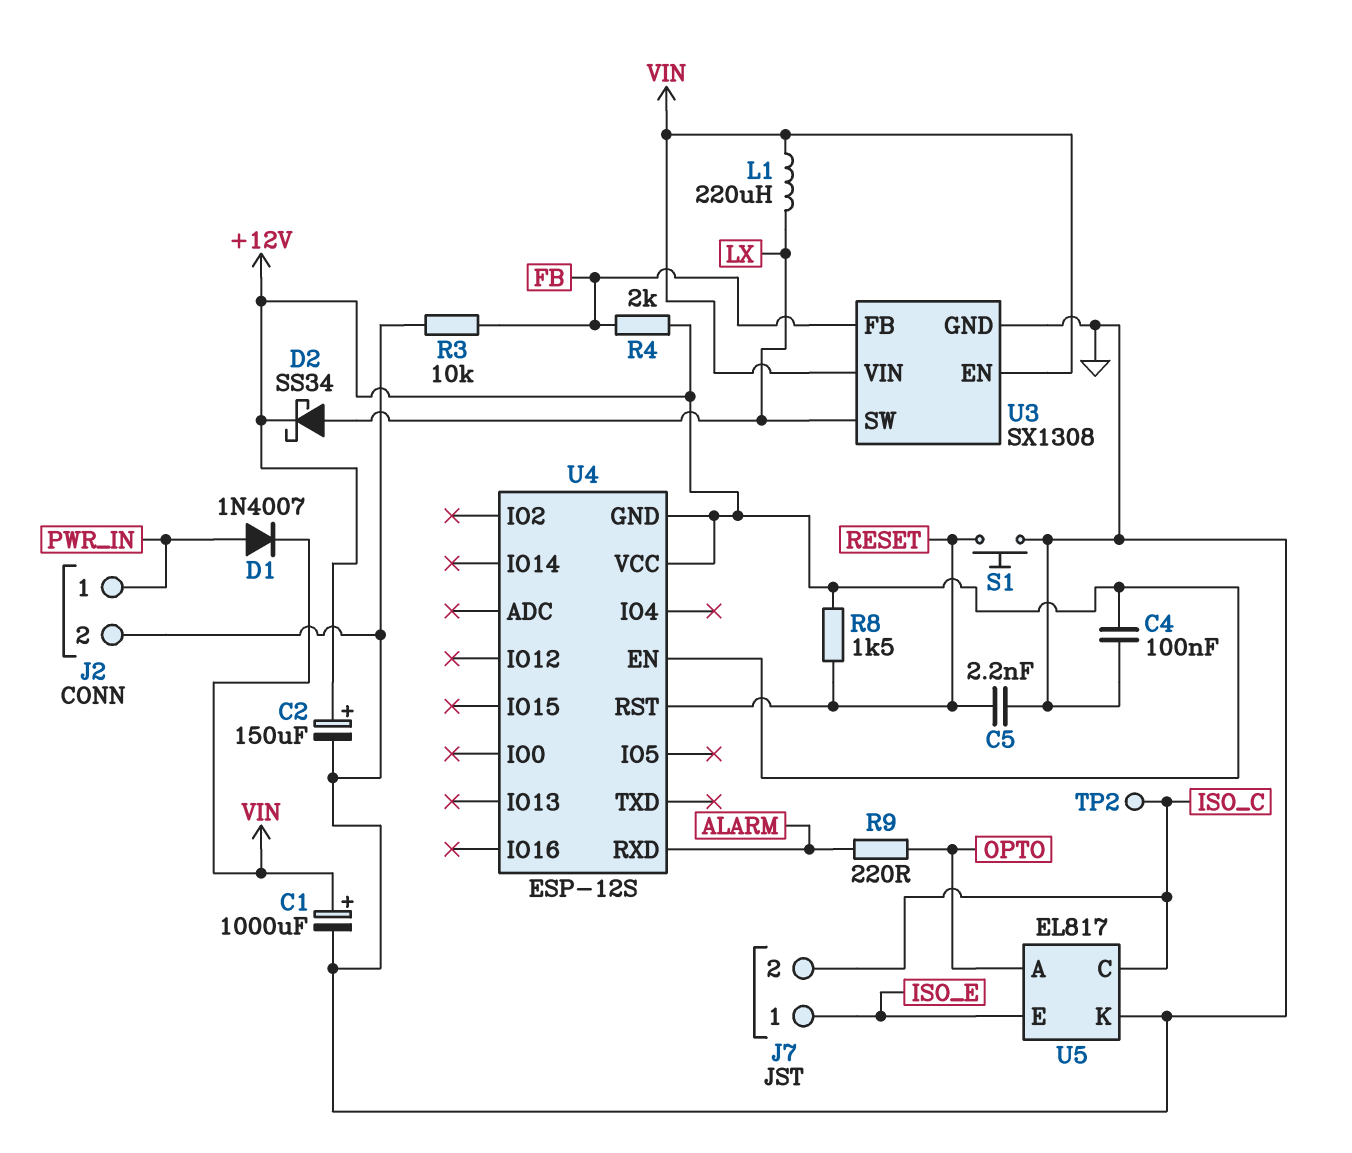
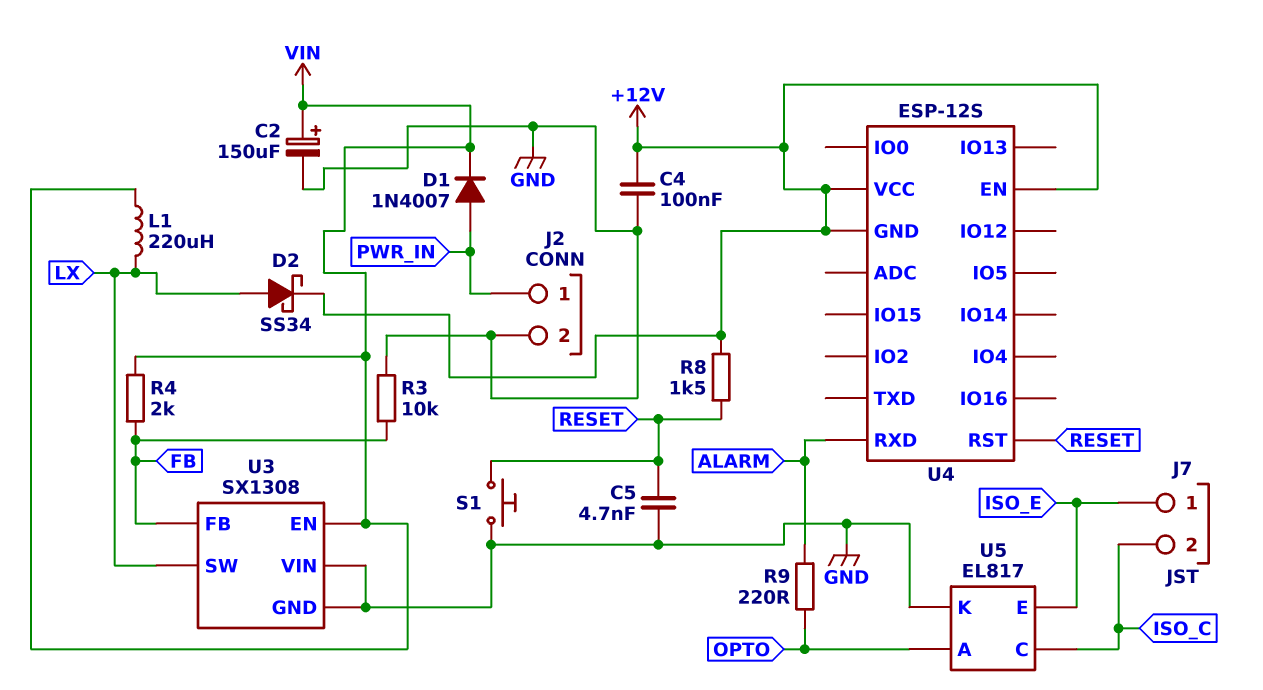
C1: 1000uF (plus VIN, minus GND) -> none
C2: 150uF (plus +12V, minus GND) -> 150uF (plus VIN, minus GND)
C5: 2.2nF (GND, RESET) -> 4.7nF (GND, RESET)
R4: 2k (+12V, FB) -> 2k (FB, VIN)
TP2: test point (ISO_C) -> none
U3 pin VIN: VIN -> GND

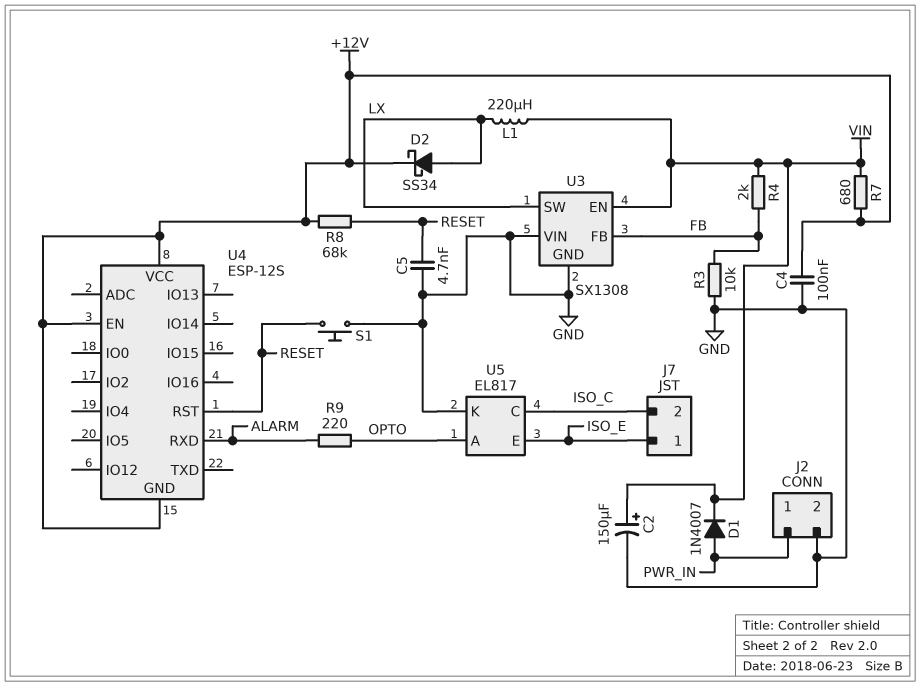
R7: none -> 680 (+12V, VIN)
R8: 1.5k (+12V, RESET) -> 68k (+12V, RESET)

